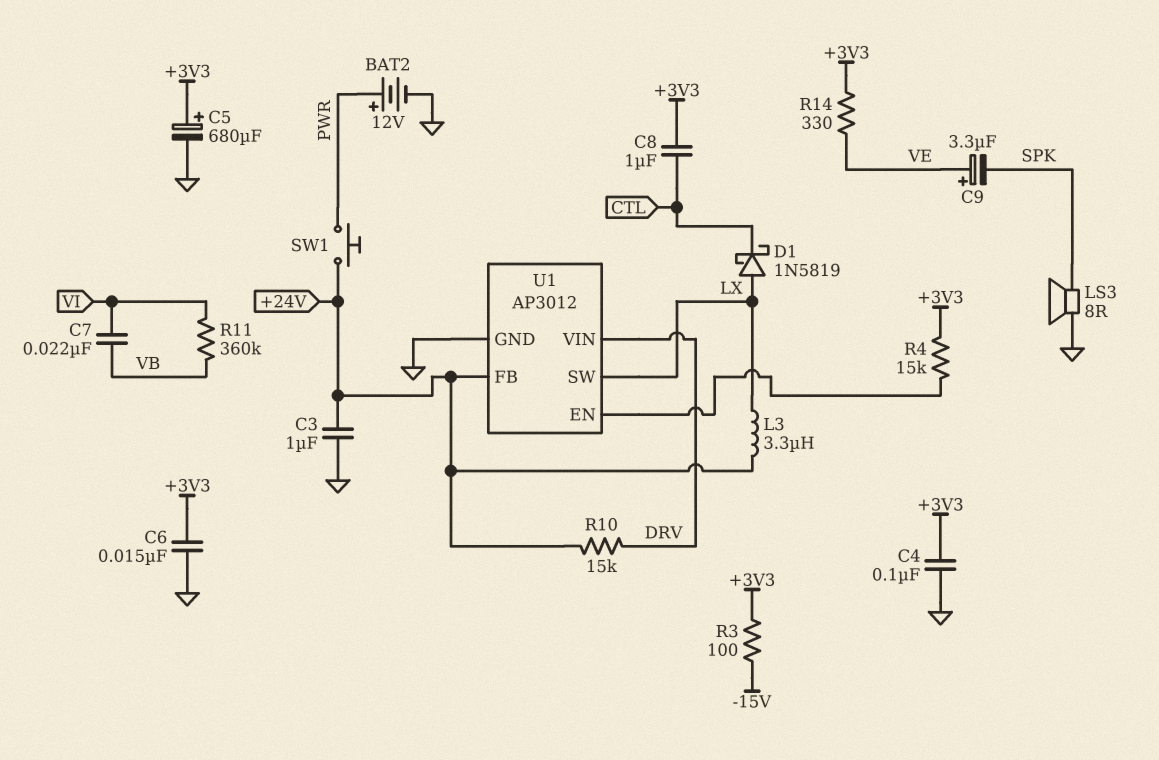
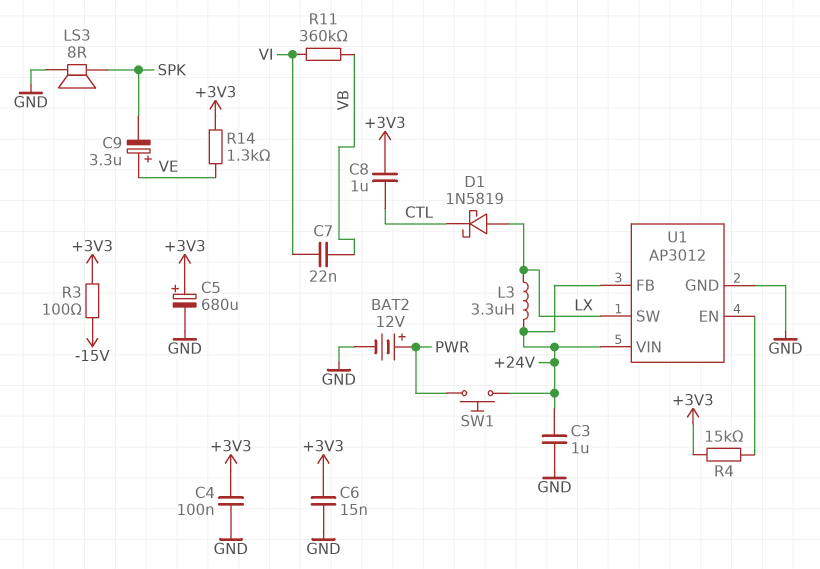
R10: 15k (+24V, DRV) -> none
R14: 330 (+3V3, VE) -> 1.3k (+3V3, VE)
U1 pin VIN: DRV -> +24V

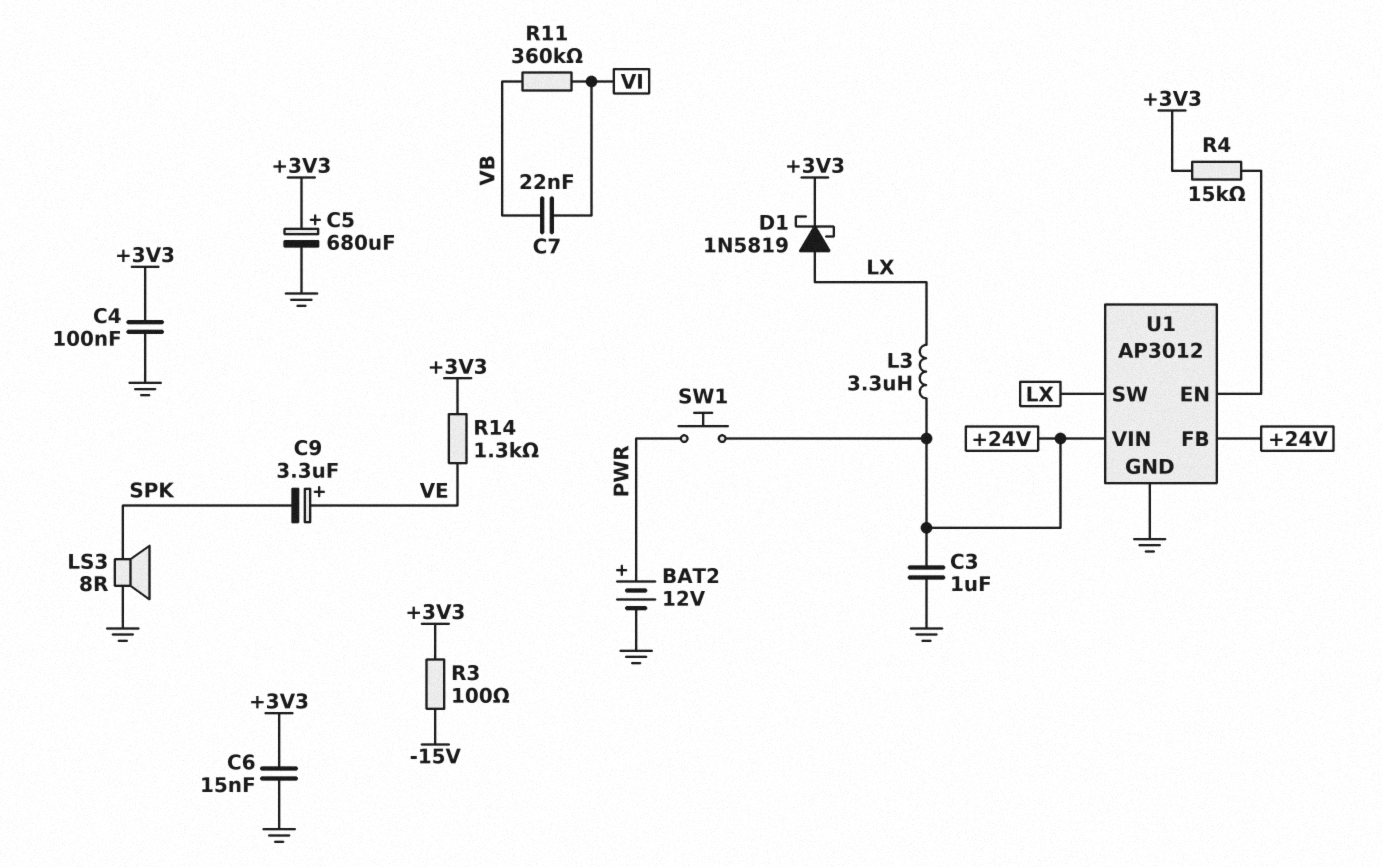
C8: 1uF (+3V3, CTL) -> none
D1: schottky 1N5819 (A LX, K CTL) -> schottky 1N5819 (A LX, K +3V3)

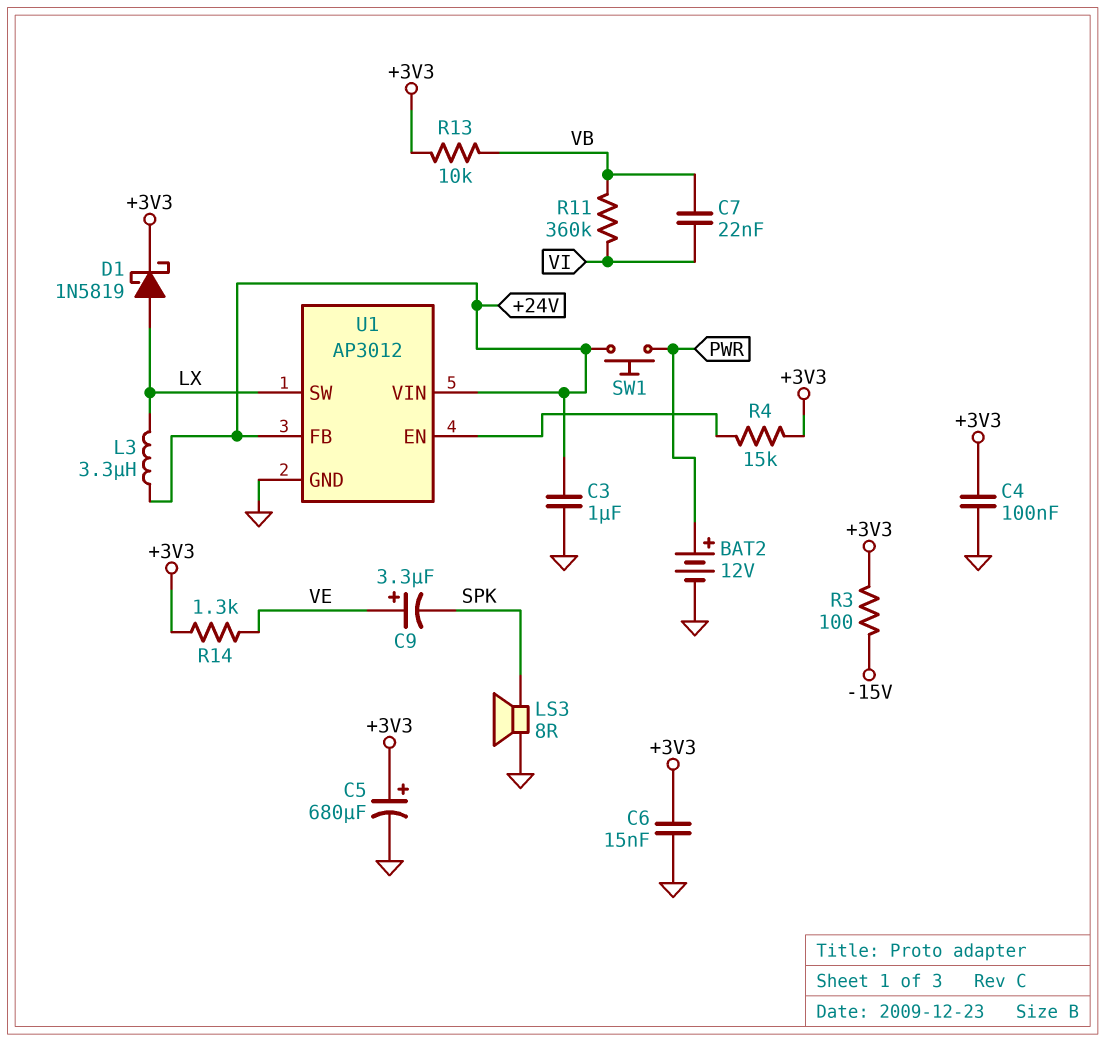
R13: none -> 10k (+3V3, VB)

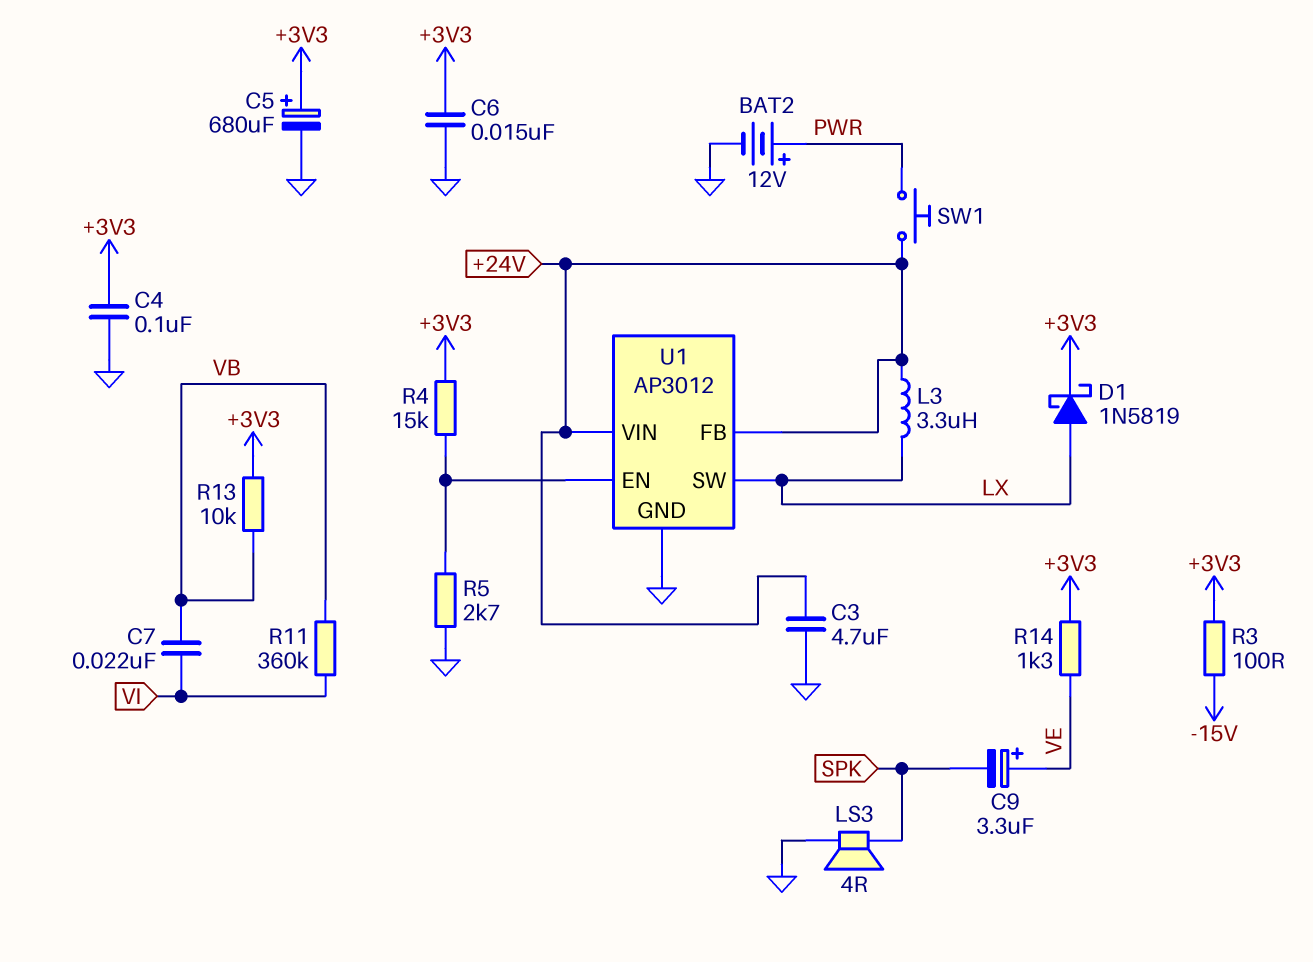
C3: 1uF (+24V, GND) -> 4.7uF (+24V, GND)
LS3: speaker 8R (GND, SPK) -> speaker 4R (GND, SPK)
R5: none -> 2.7k (GND, U1/EN)

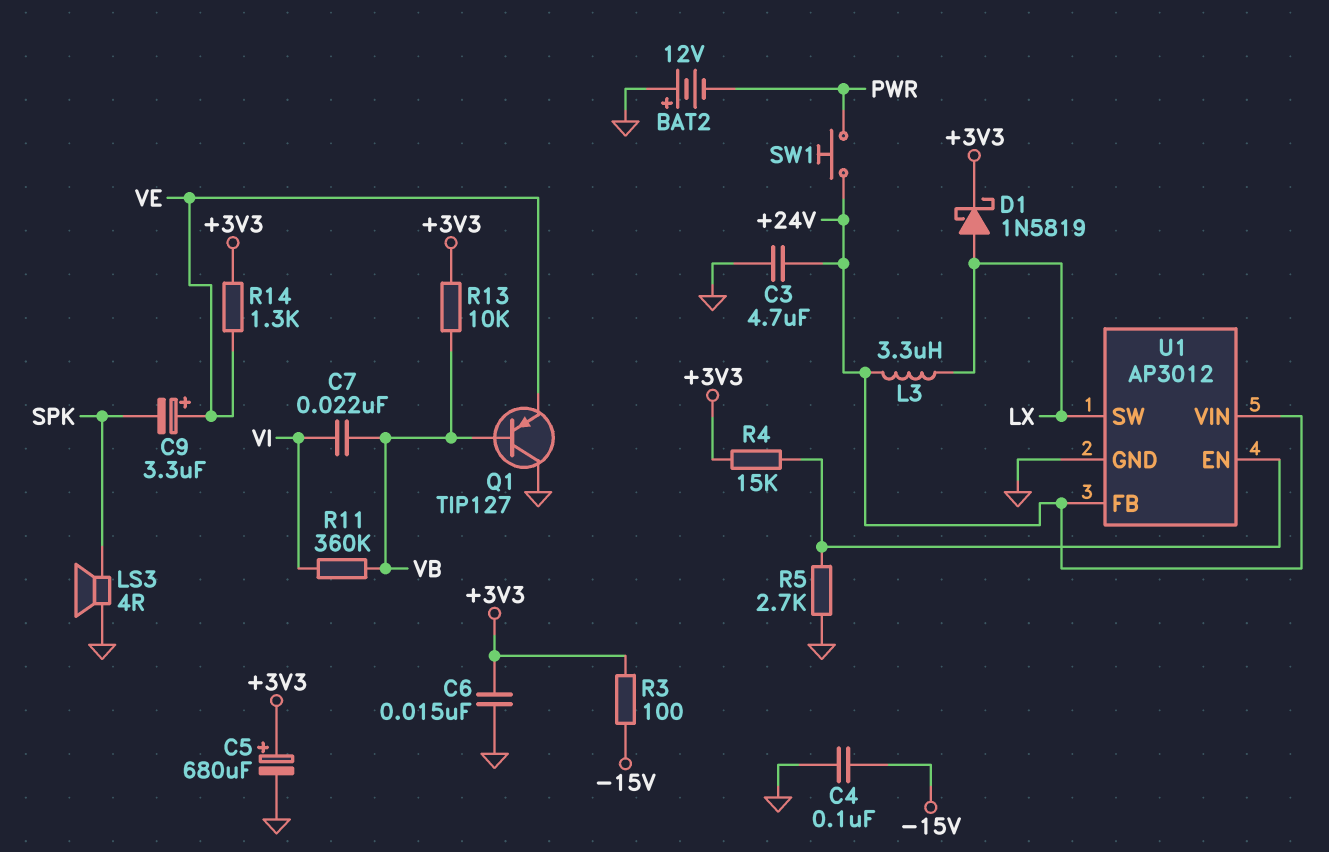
BAT2: 12V (plus PWR, minus GND) -> 12V (plus GND, minus PWR)
C4: 100nF (+3V3, GND) -> 100nF (-15V, GND)
Q1: none -> PNP TIP127 (B VB, C GND, E VE)

